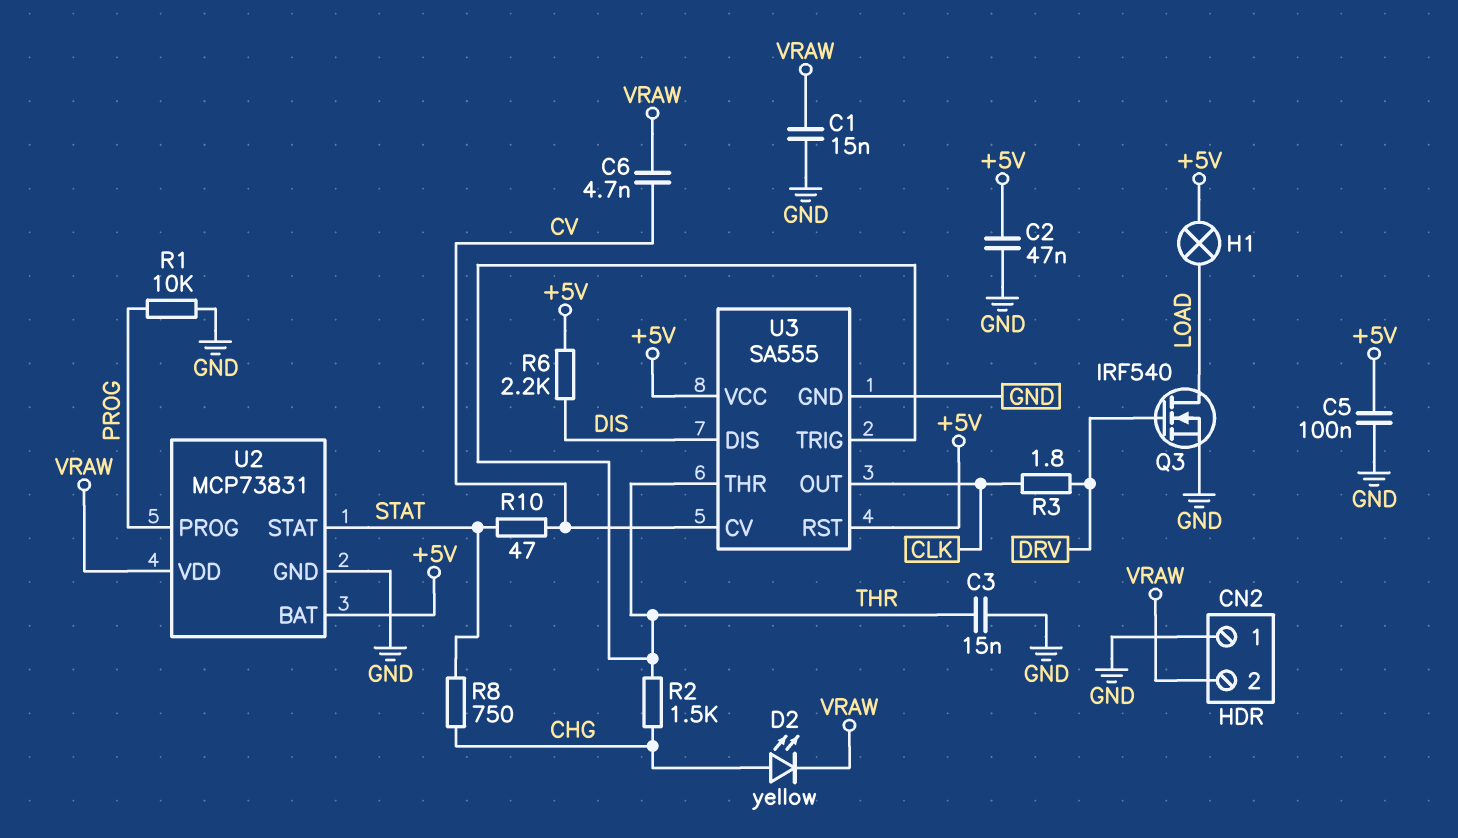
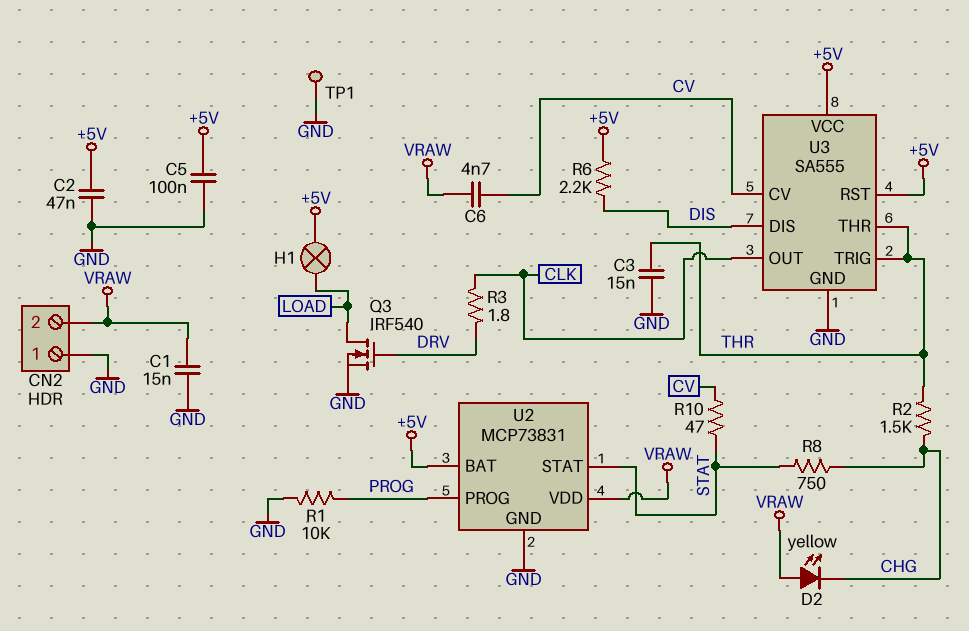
D2: LED yellow (A CHG, K VRAW) -> LED yellow (A VRAW, K CHG)
TP1: none -> test point (GND)

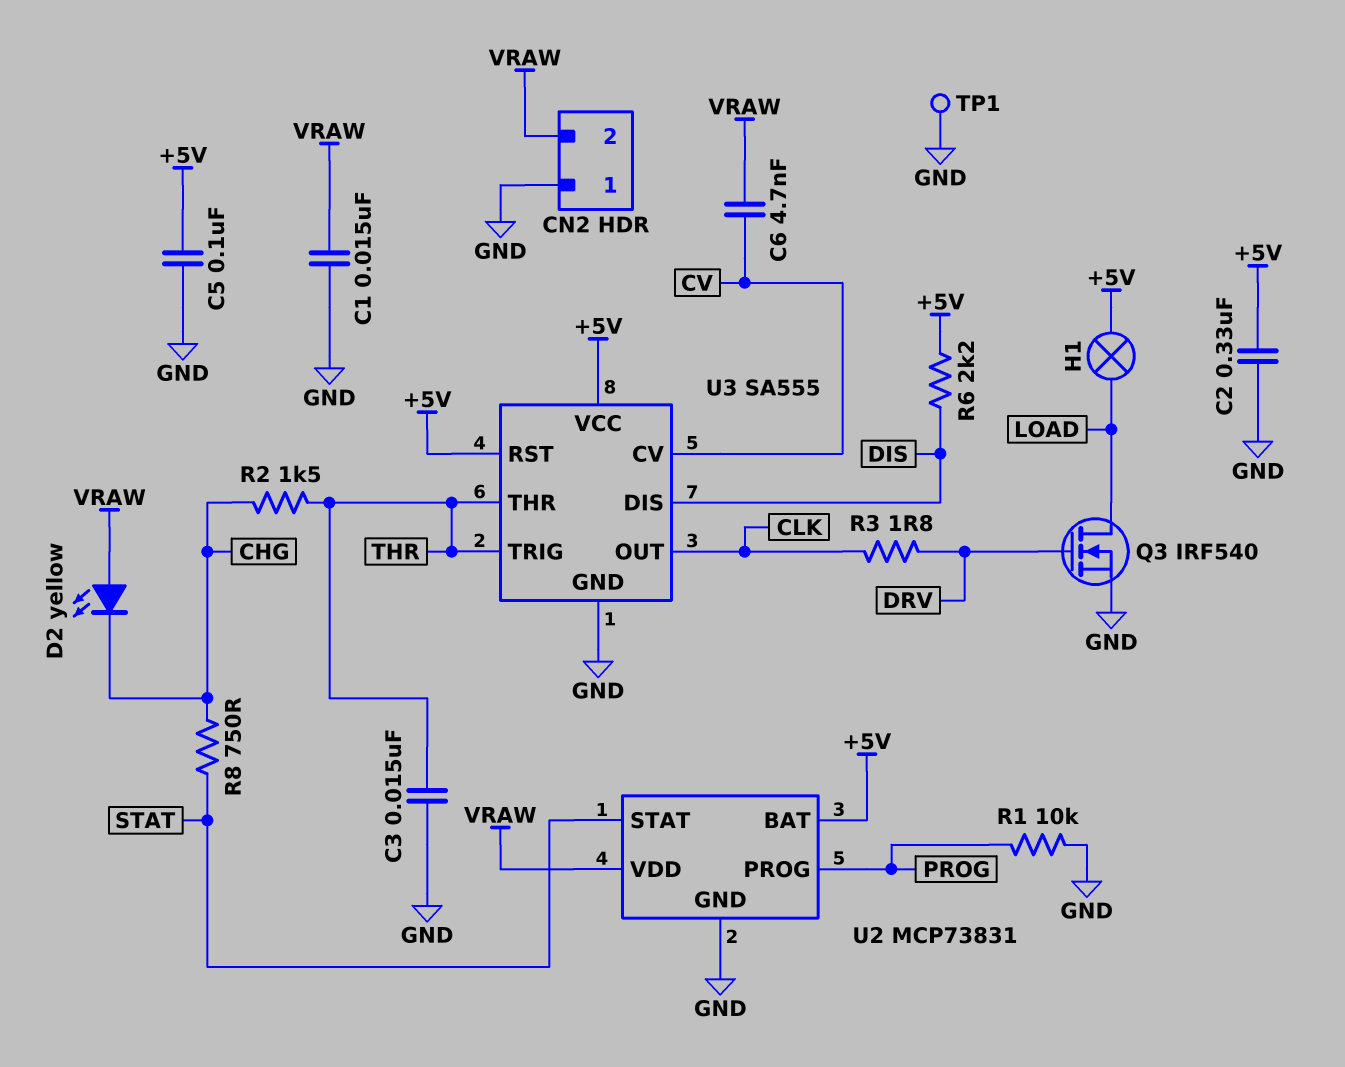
C2: 47nF (+5V, GND) -> 330nF (+5V, GND)
R10: 47 (CV, STAT) -> none

